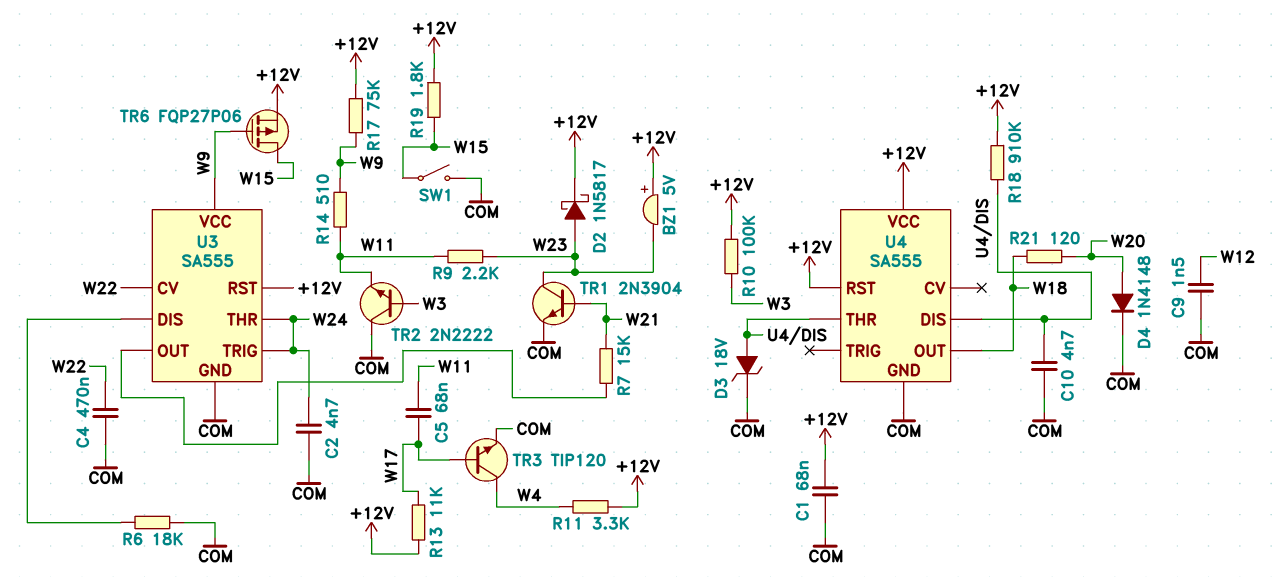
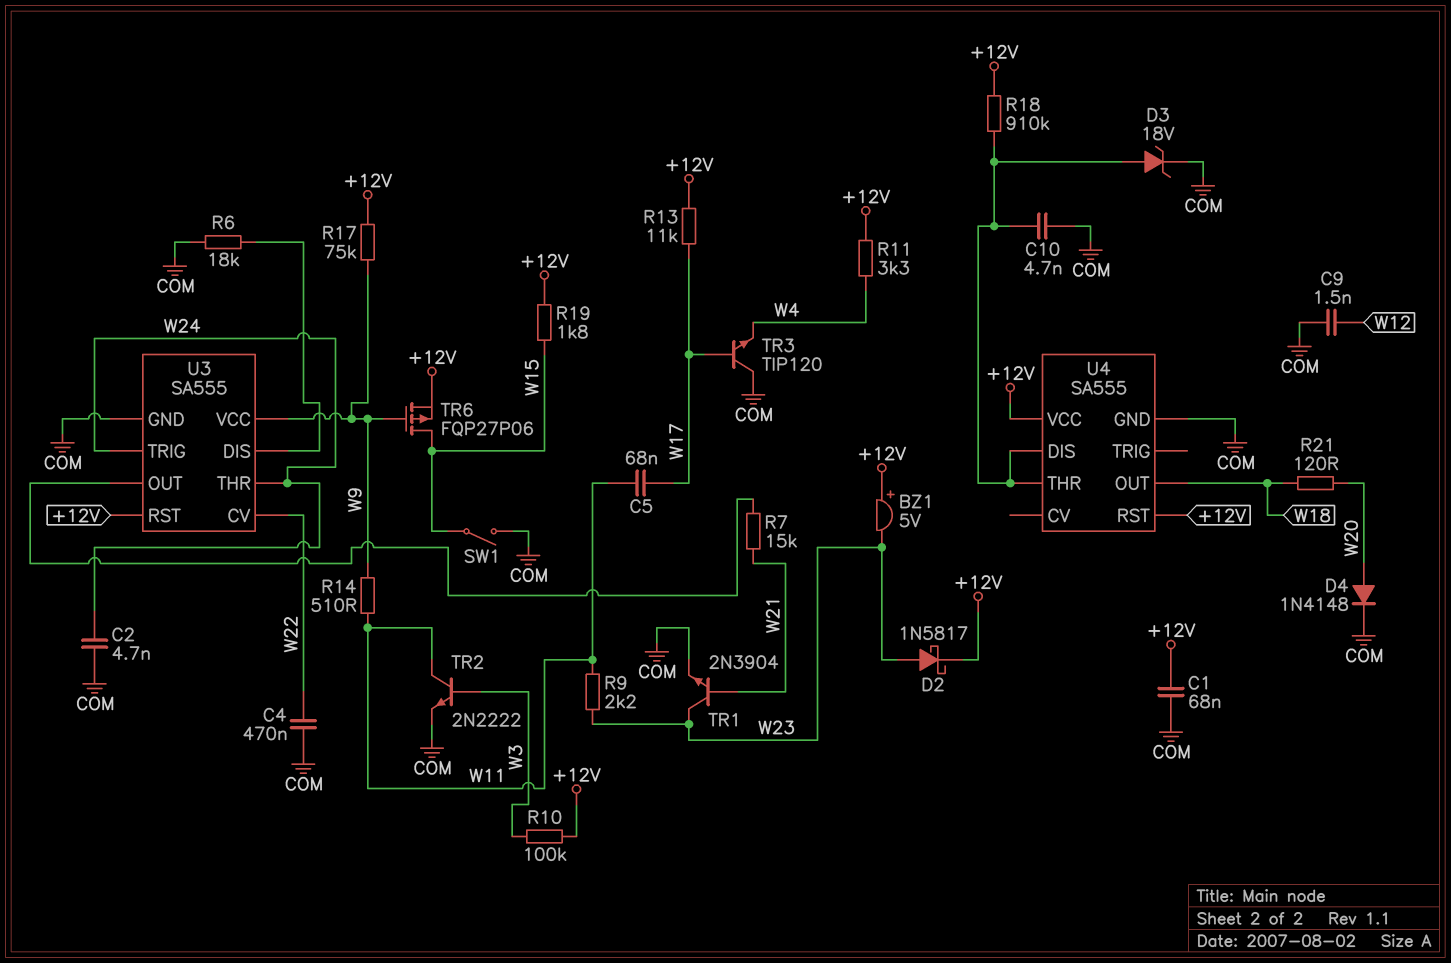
TR2: NPN 2N2222 (B W3, C COM, E W11) -> NPN 2N2222 (B W3, C W11, E COM)
TR3: NPN TIP120 (B W17, C W4, E COM) -> NPN TIP120 (B W17, C COM, E W4)

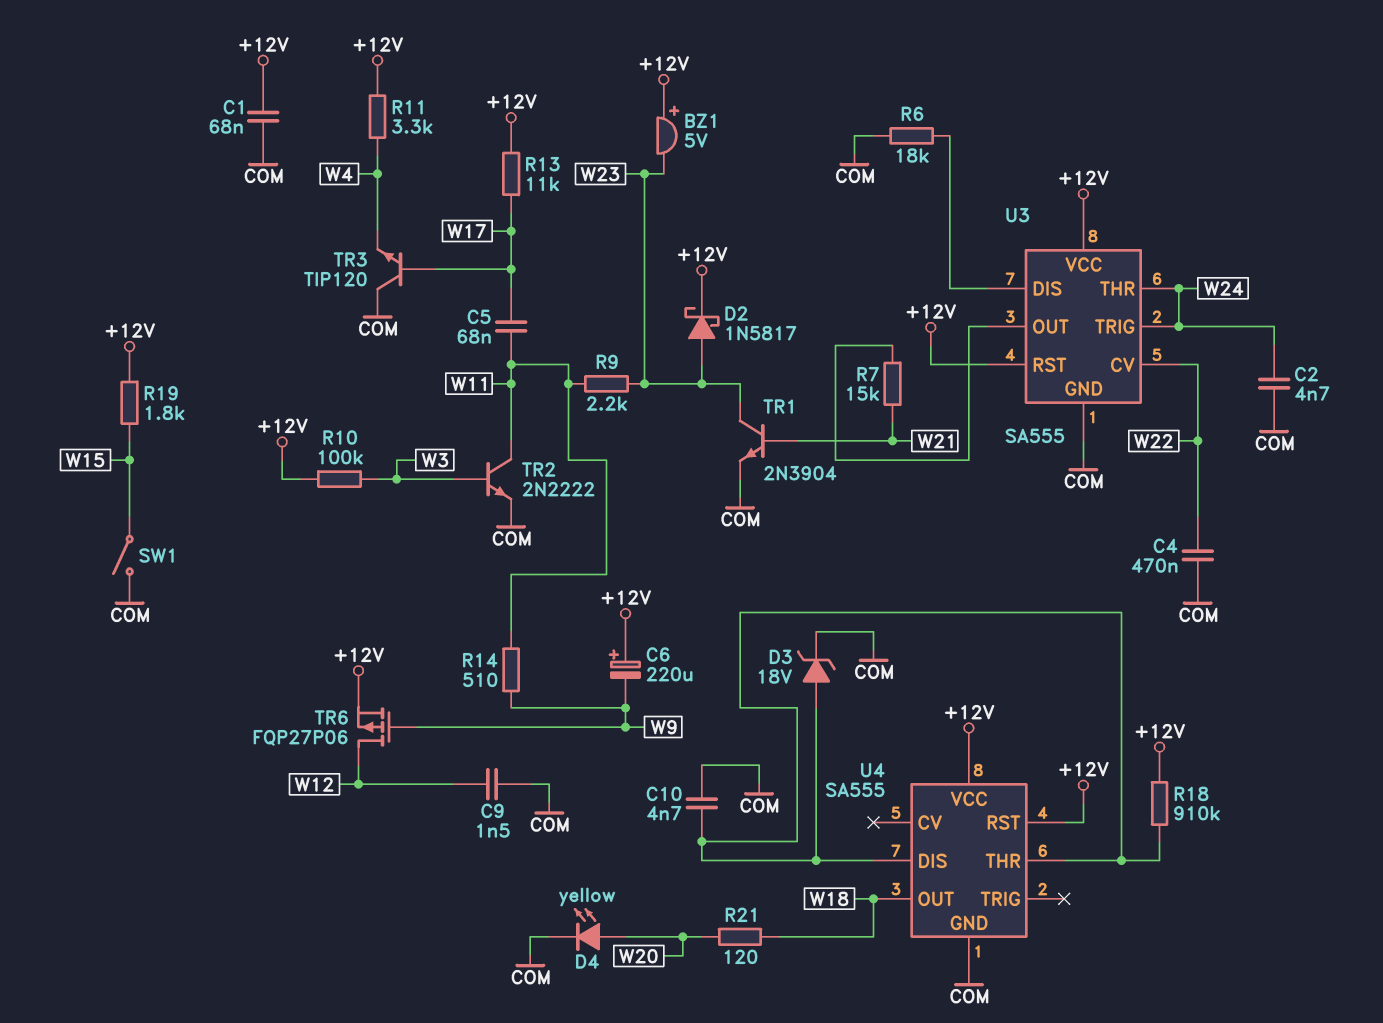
C6: none -> 220uF (plus +12V, minus W9)
D4: diode 1N4148 (A W20, K COM) -> LED yellow (A W20, K COM)
R17: 75k (+12V, W9) -> none
TR6: PMOS FQP27P06 (G W9, D W15, S +12V) -> PMOS FQP27P06 (G W9, D W12, S +12V)
U3 pin VCC: W9 -> +12V

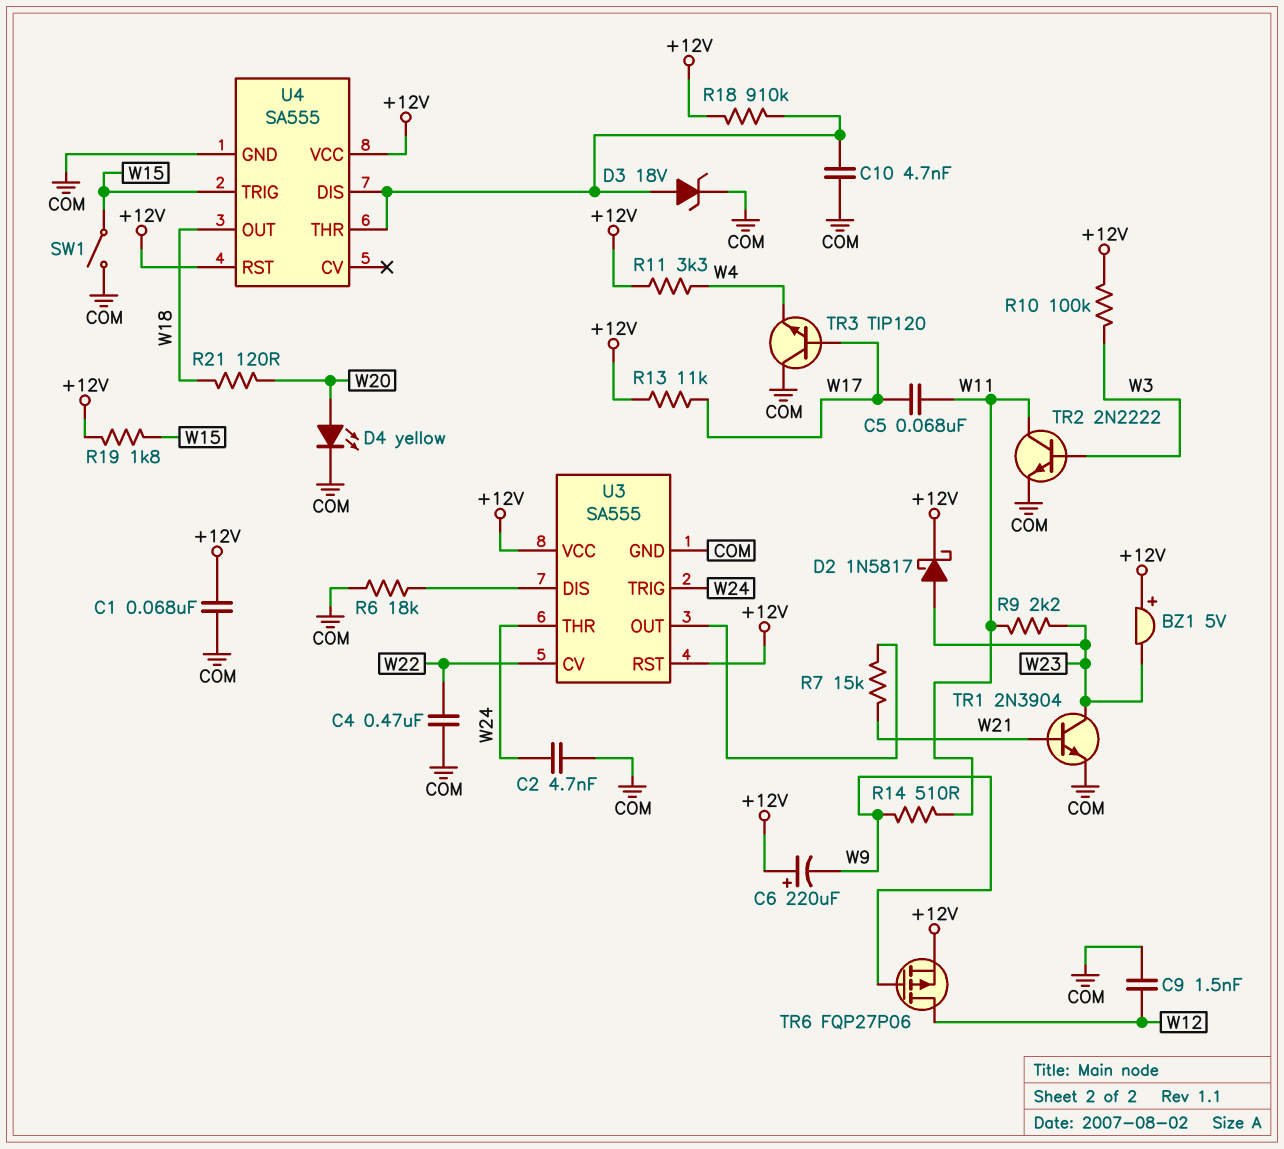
U4 pin TRIG: none -> W15

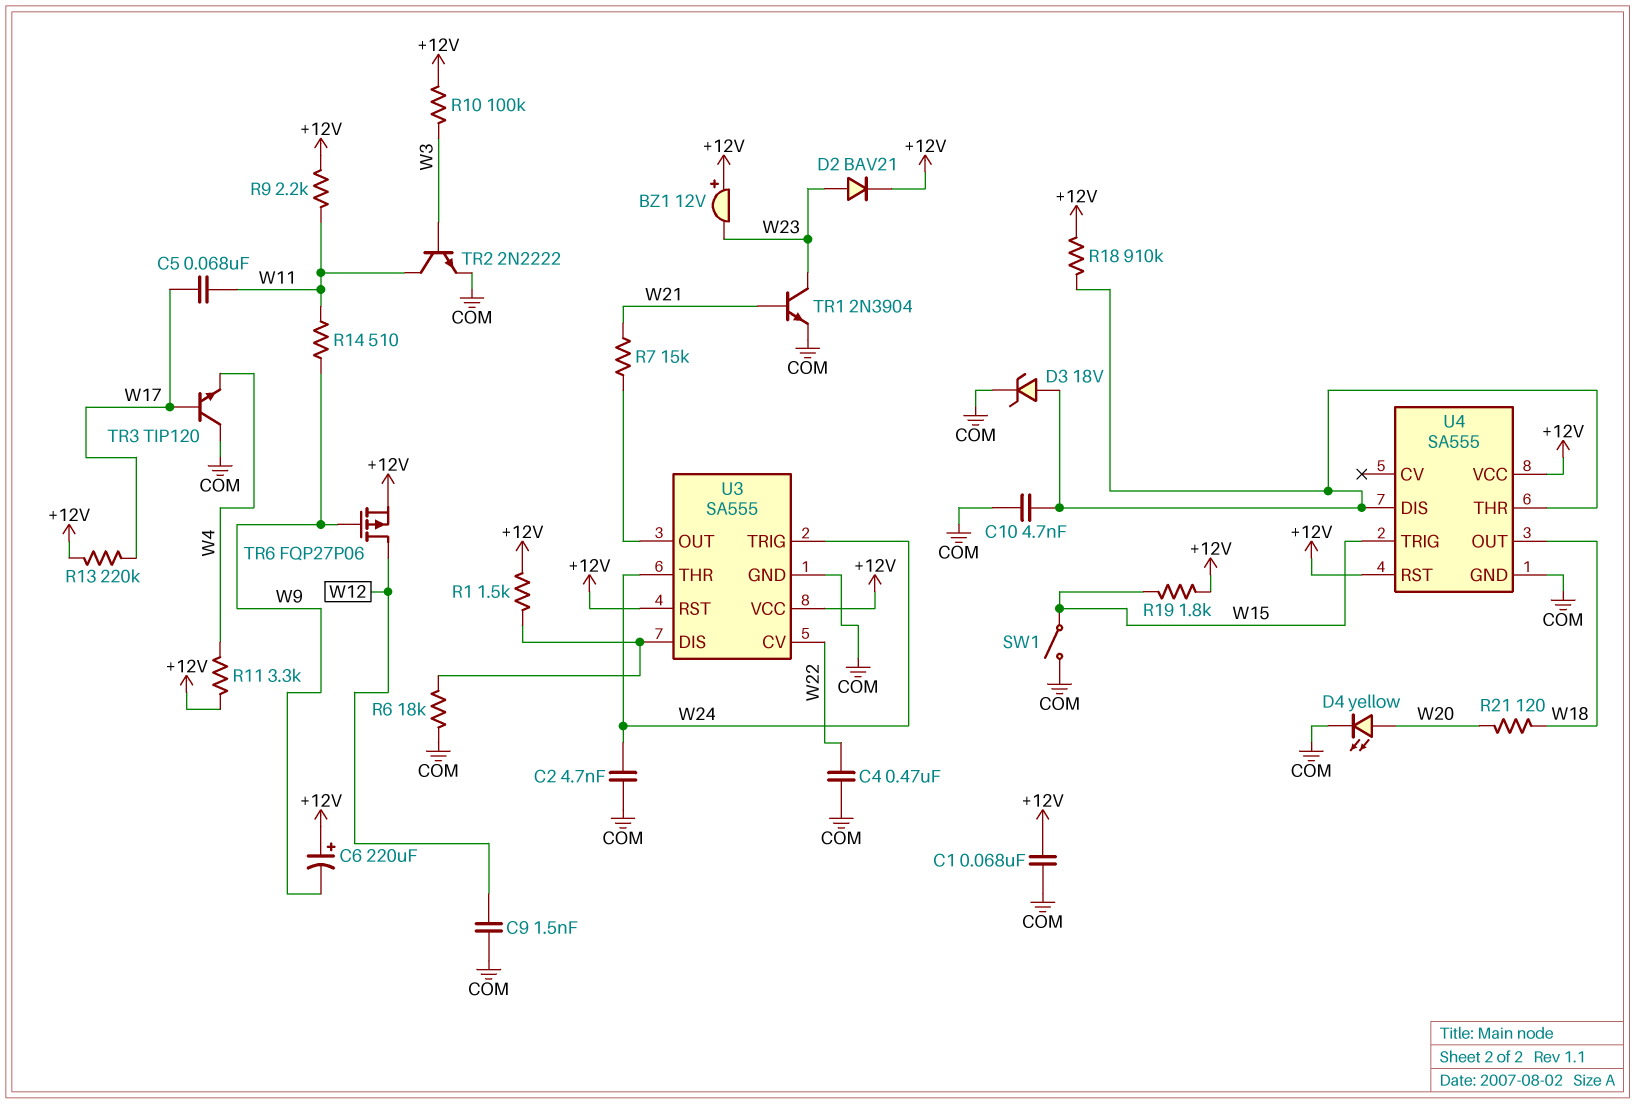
BZ1: buzzer 5V (plus +12V, minus W23) -> buzzer 12V (plus +12V, minus W23)
D2: schottky 1N5817 (A W23, K +12V) -> diode BAV21 (A W23, K +12V)
R1: none -> 1.5k (+12V, U3/DIS)
R9: 2.2k (W11, W23) -> 2.2k (+12V, W11)
R13: 11k (+12V, W17) -> 220k (+12V, W17)

